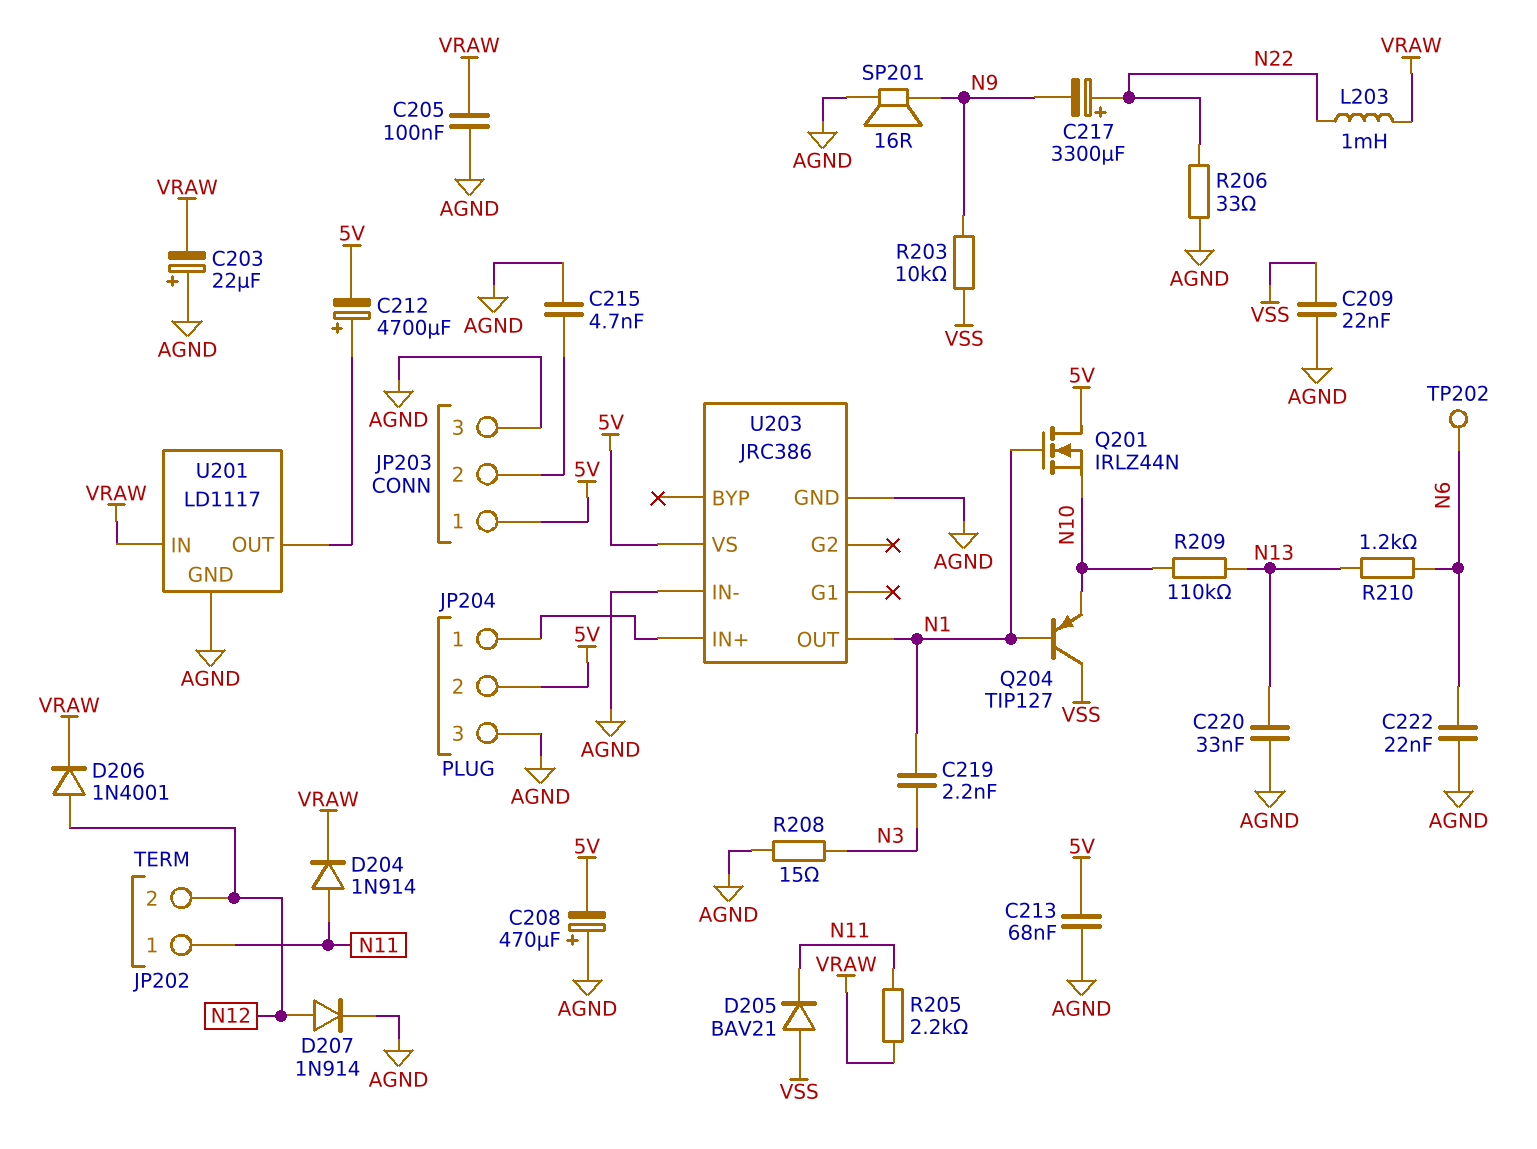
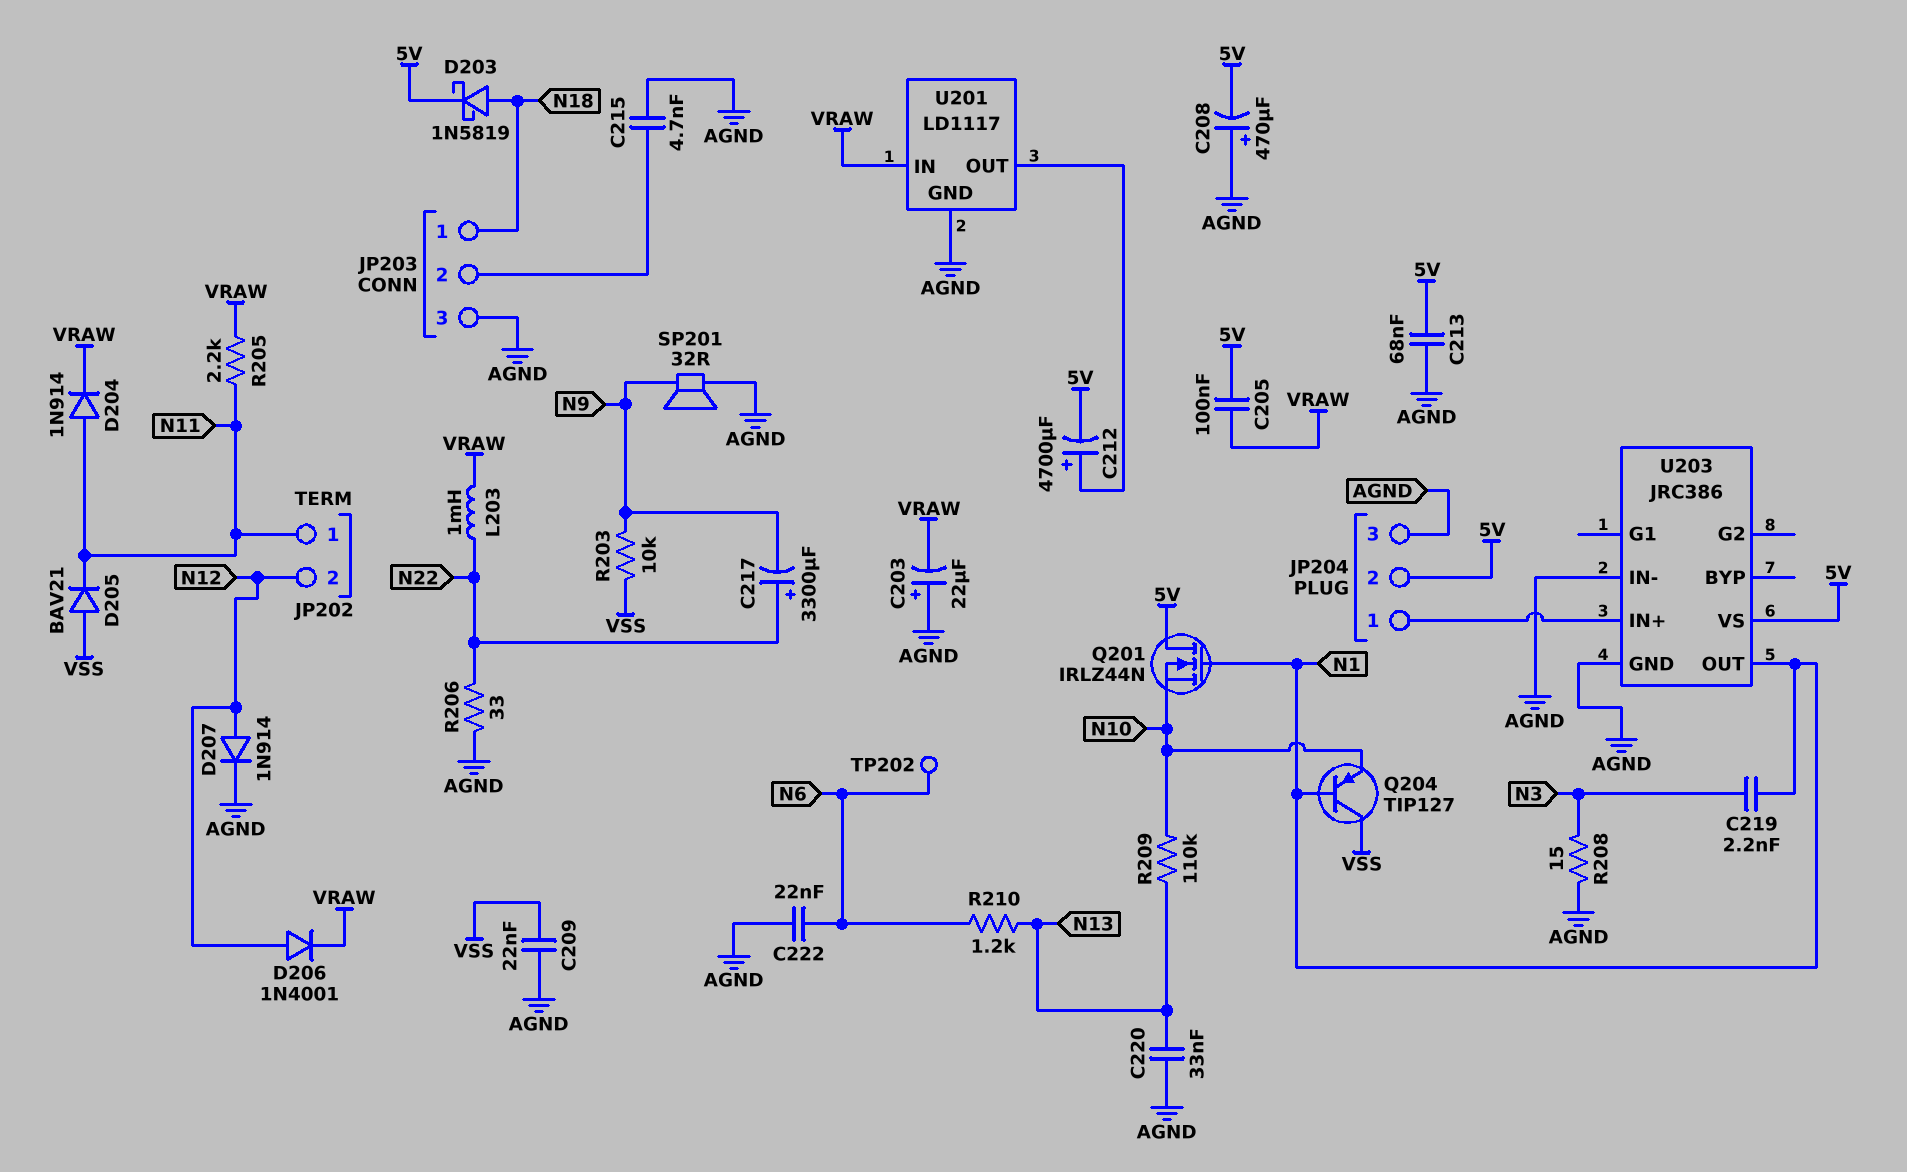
C205: 100nF (AGND, VRAW) -> 100nF (5V, VRAW)
D203: none -> schottky 1N5819 (A N18, K 5V)
JP203 pin 1: 5V -> N18
SP201: speaker 16R (AGND, N9) -> speaker 32R (AGND, N9)

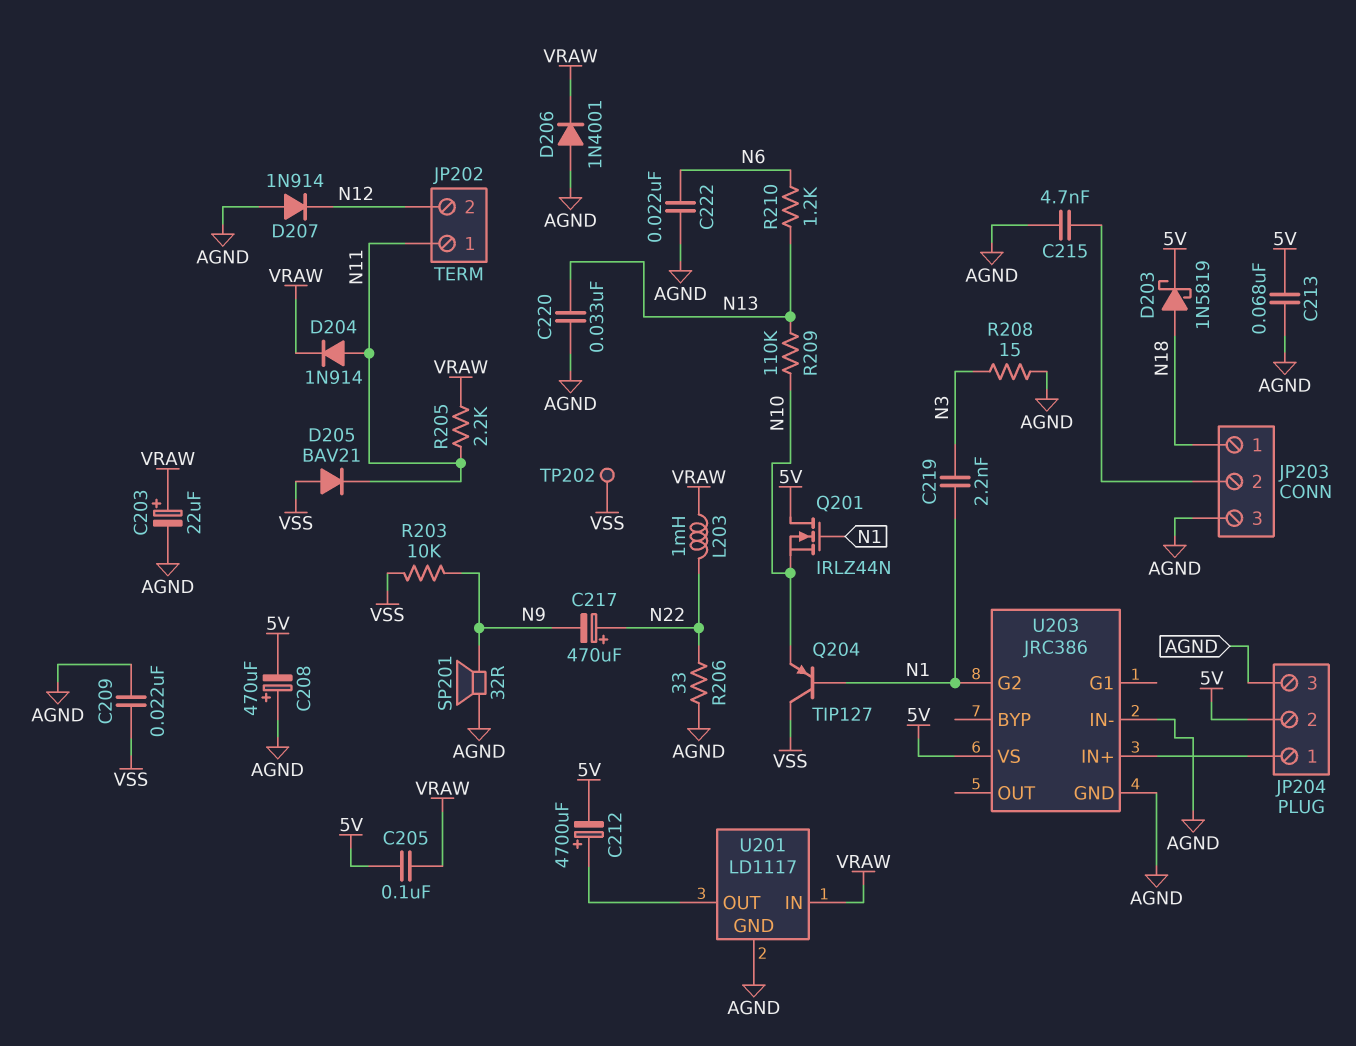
C203: 22uF (plus AGND, minus VRAW) -> 22uF (plus VRAW, minus AGND)
C217: 3300uF (plus N22, minus N9) -> 470uF (plus N22, minus N9)
D206: diode 1N4001 (A N12, K VRAW) -> diode 1N4001 (A AGND, K VRAW)
D207: diode 1N914 (A N12, K AGND) -> diode 1N914 (A AGND, K N12)
TP202: test point (N6) -> test point (VSS)
U203 pin G2: none -> N1
U203 pin OUT: N1 -> none

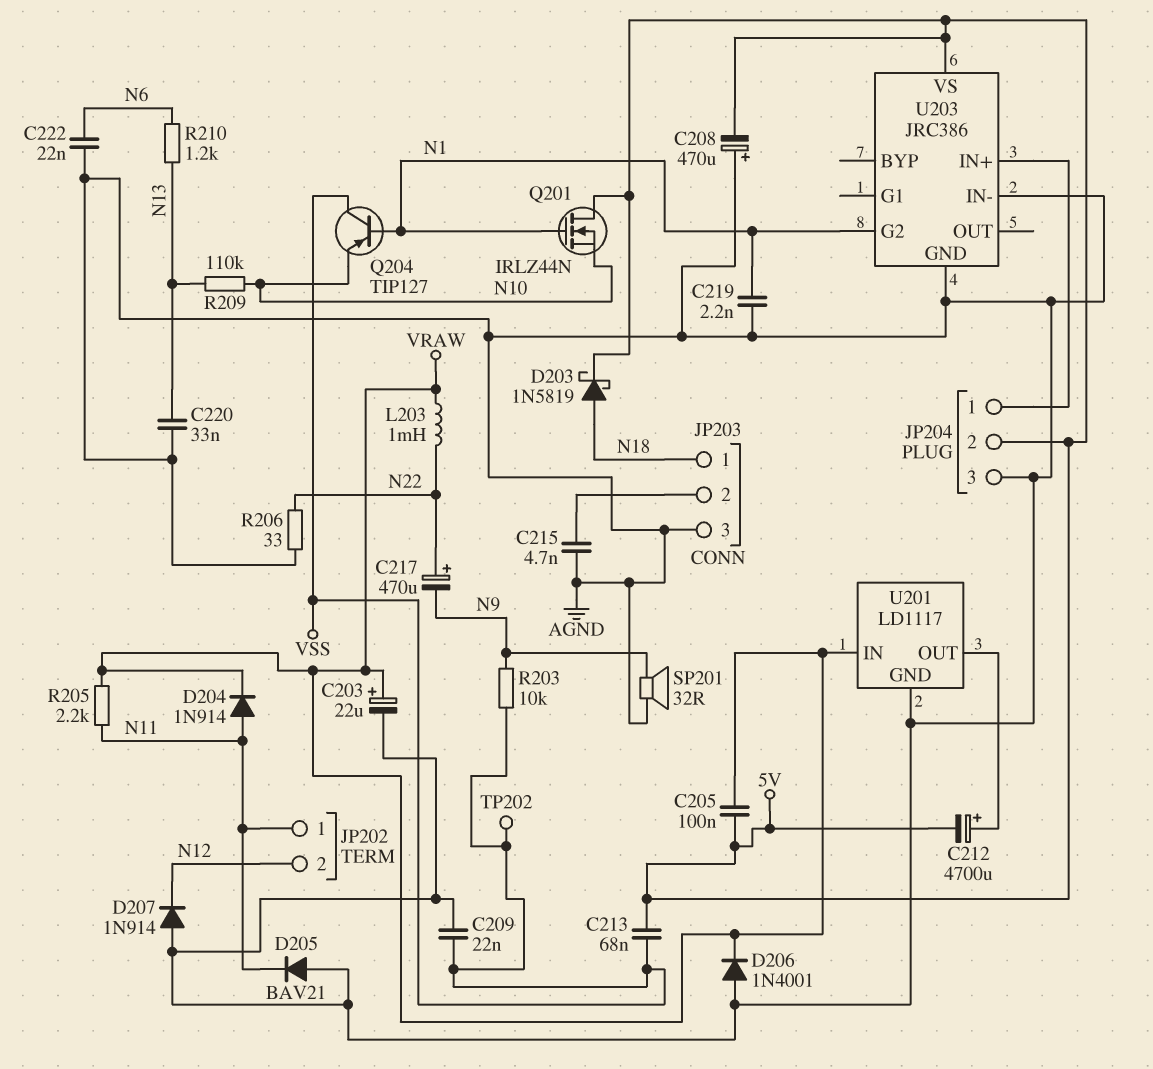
C213: 68nF (5V, AGND) -> 68nF (5V, VSS)
C219: 2.2nF (N1, N3) -> 2.2nF (AGND, N1)
D205: diode BAV21 (A VSS, K N11) -> diode BAV21 (A AGND, K N11)
R208: 15 (AGND, N3) -> none

